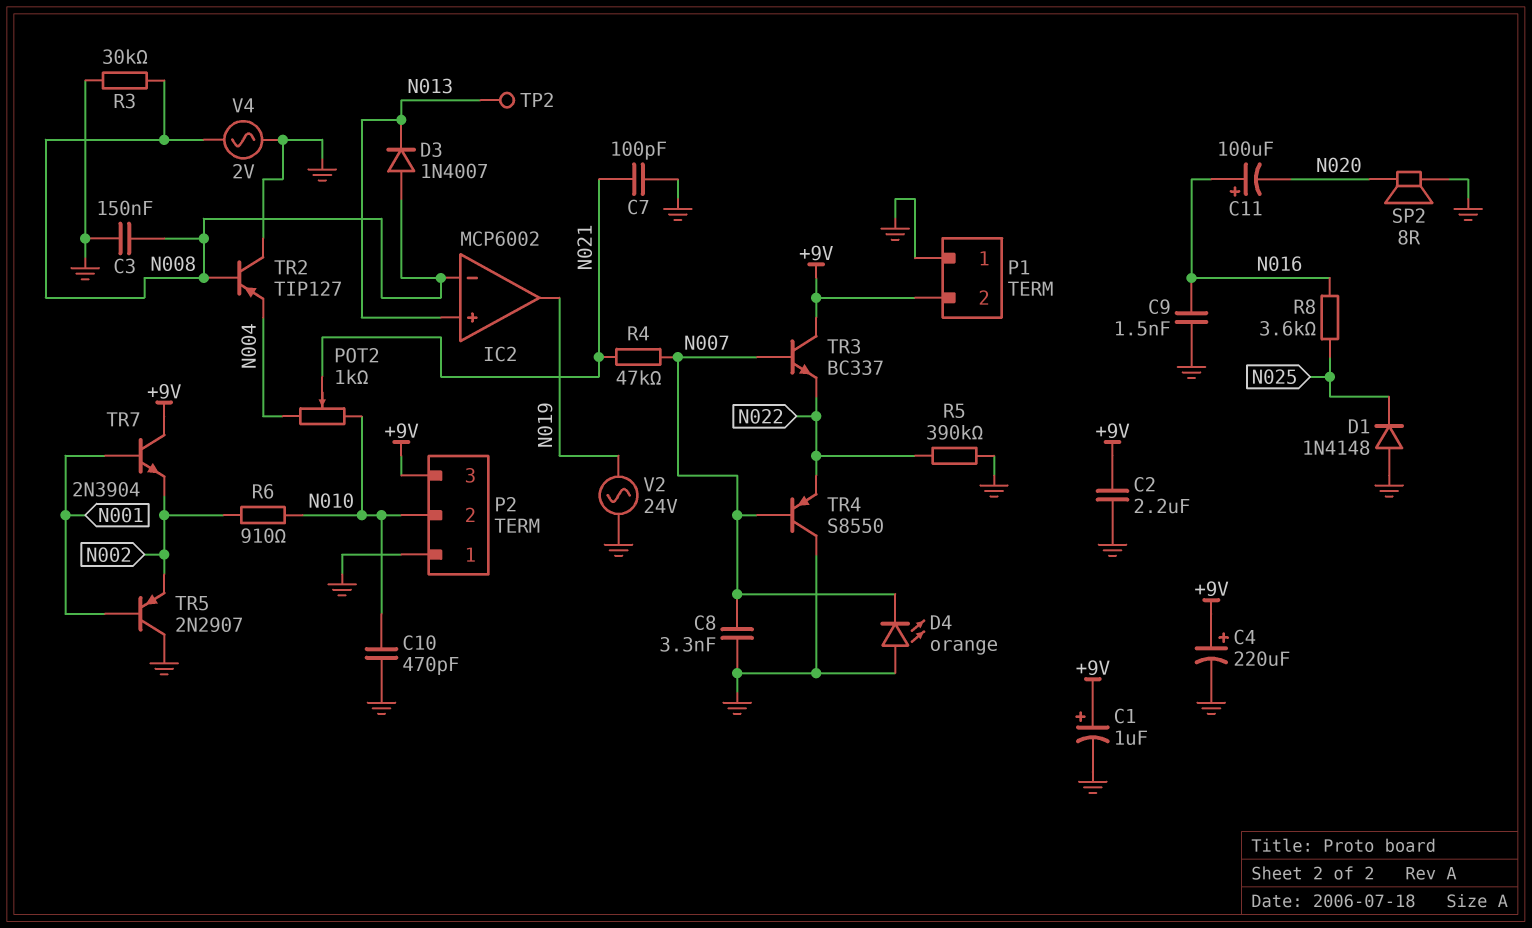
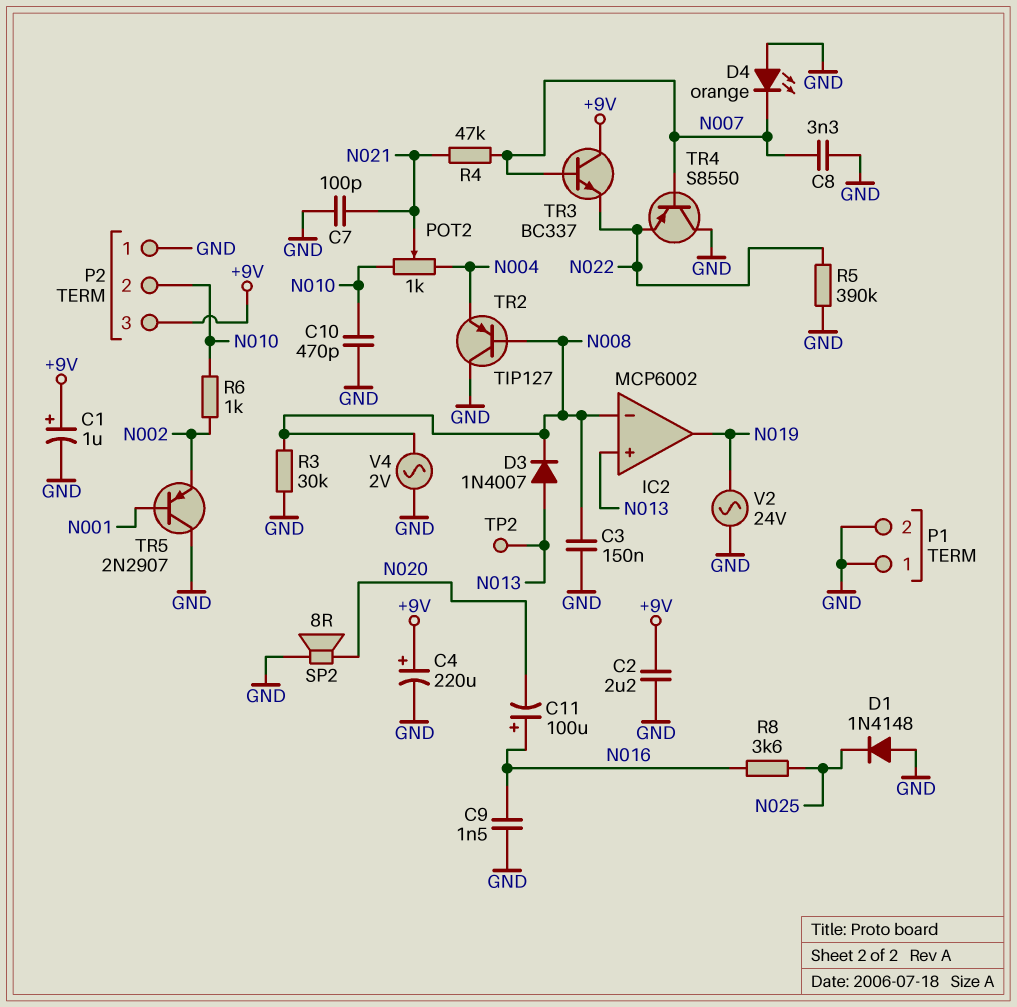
D3: diode 1N4007 (A N008, K N013) -> diode 1N4007 (A N013, K N008)
P1 pin 2: +9V -> GND
R6: 910 (N002, N010) -> 1k (N002, N010)
TR7: NPN 2N3904 (B N001, C +9V, E N002) -> none

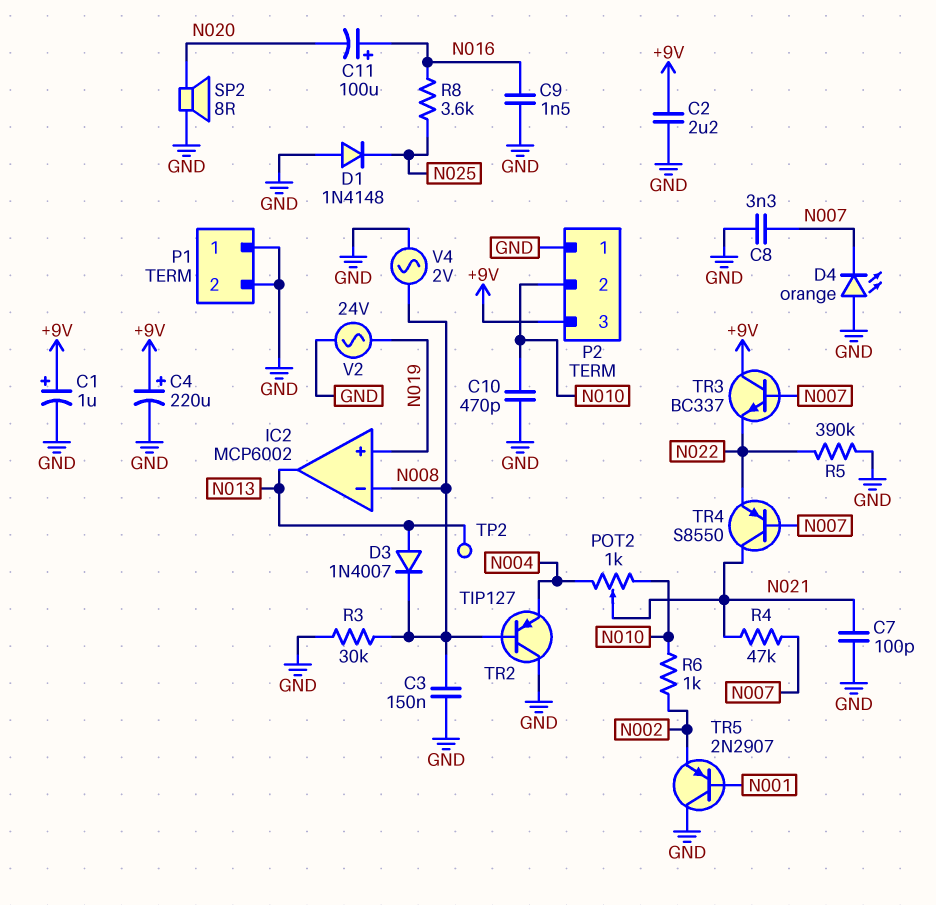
IC2 pin in+: N013 -> N019
IC2 pin out: N019 -> N013
TR4: PNP S8550 (B N007, C GND, E N022) -> PNP S8550 (B N007, C N021, E N022)

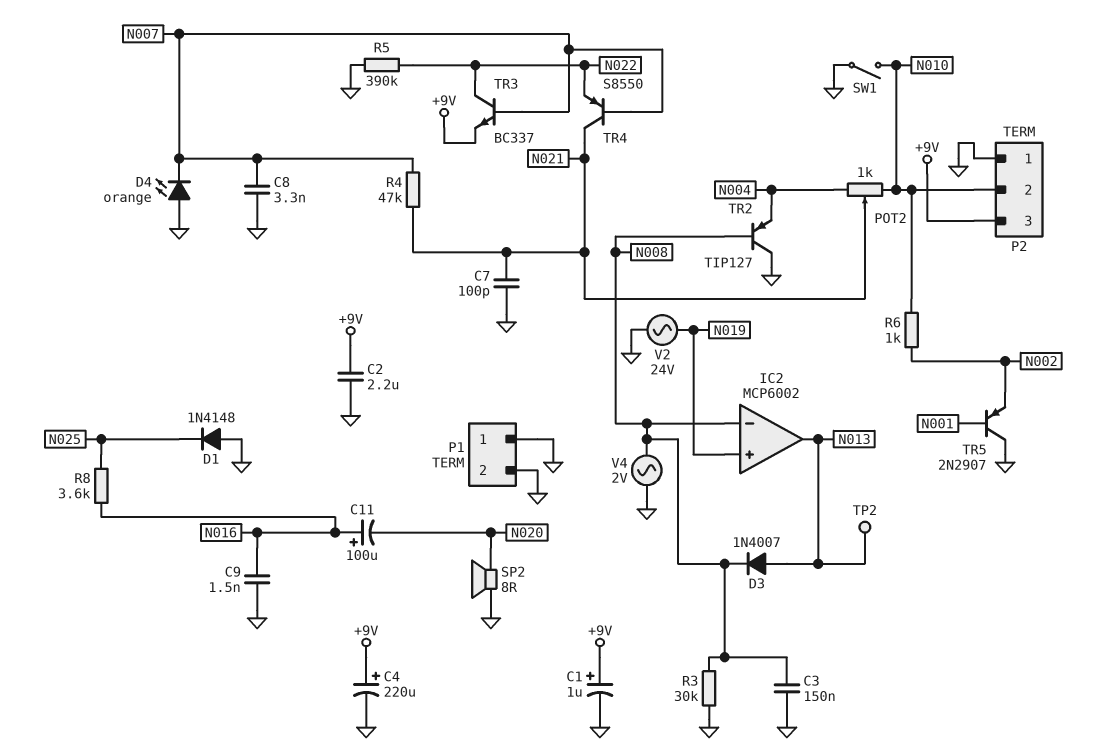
C10: 470pF (GND, N010) -> none
SW1: none -> switch (GND, N010)
TR3: NPN BC337 (B N007, C +9V, E N022) -> NPN BC337 (B N007, C N022, E +9V)

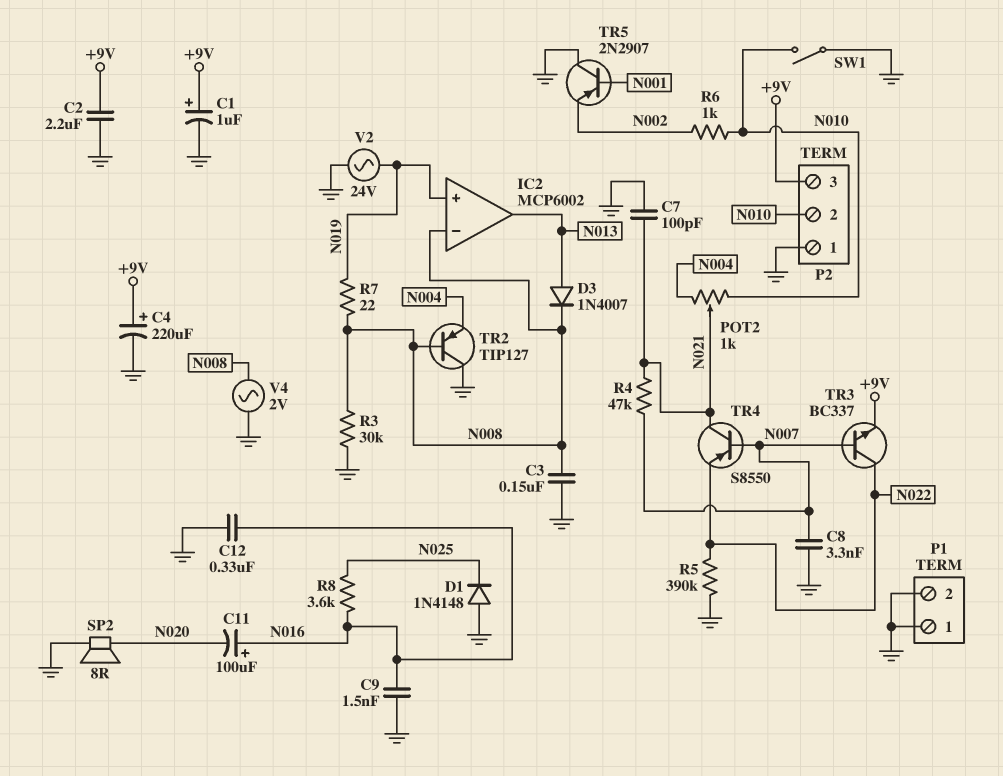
C12: none -> 330nF (GND, N016)
D4: LED orange (A GND, K N007) -> none
R7: none -> 22 (N008, N019)
TP2: test point (N013) -> none

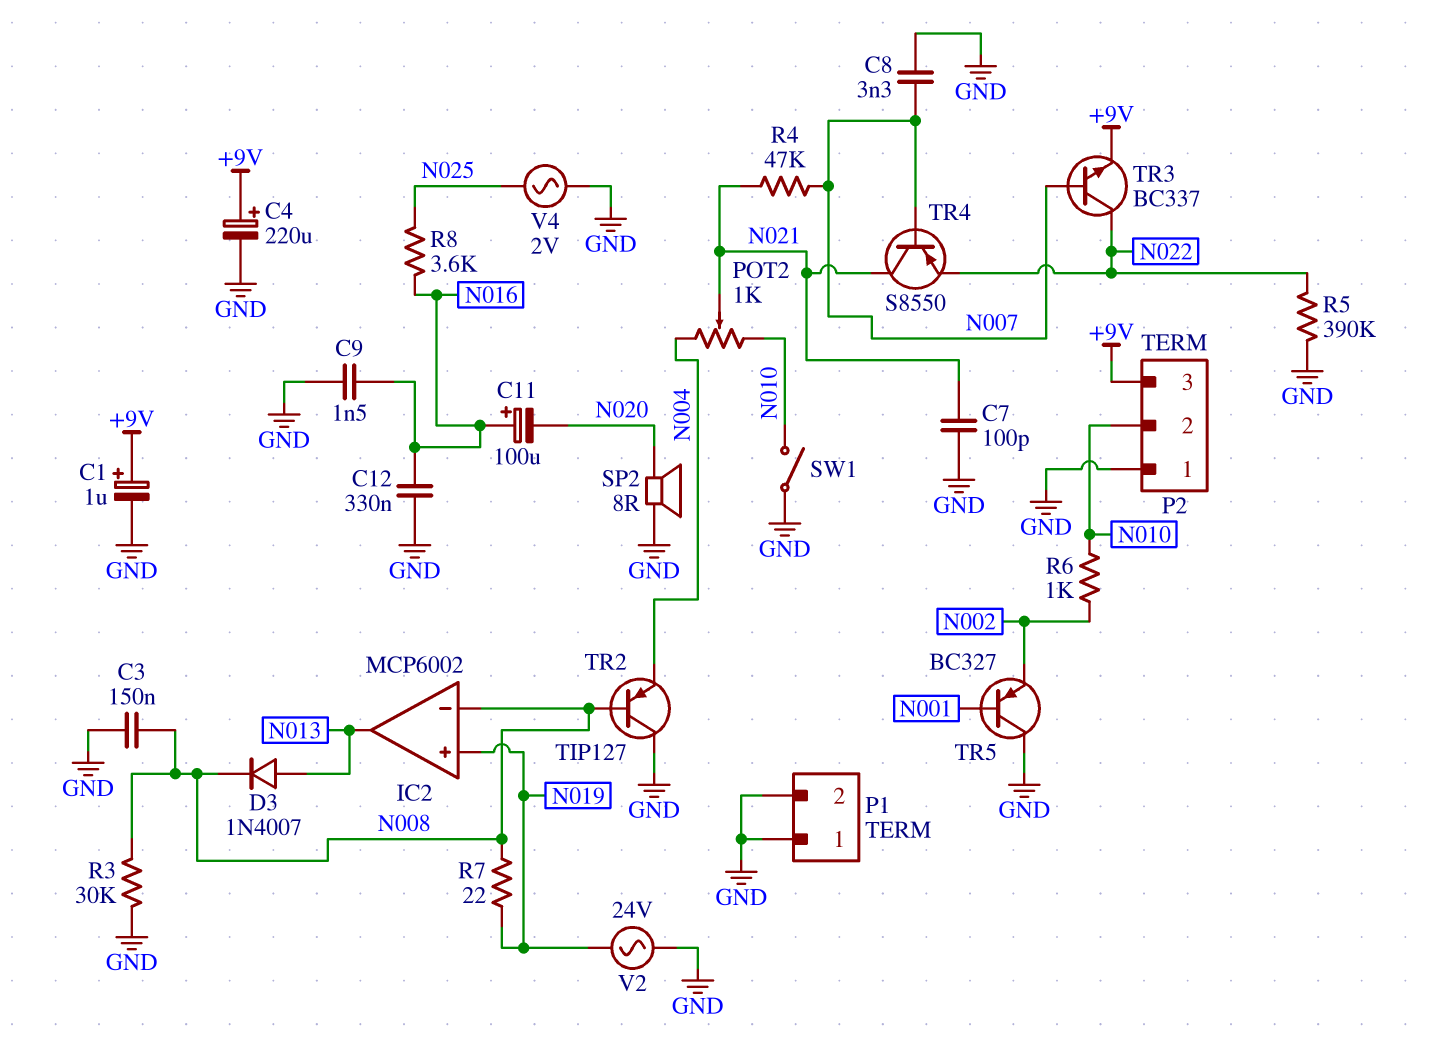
C2: 2.2uF (+9V, GND) -> none
D1: diode 1N4148 (A GND, K N025) -> none
TR5: PNP 2N2907 (B N001, C GND, E N002) -> PNP BC327 (B N001, C GND, E N002)
V4: AC 2V (GND, N008) -> AC 2V (GND, N025)

